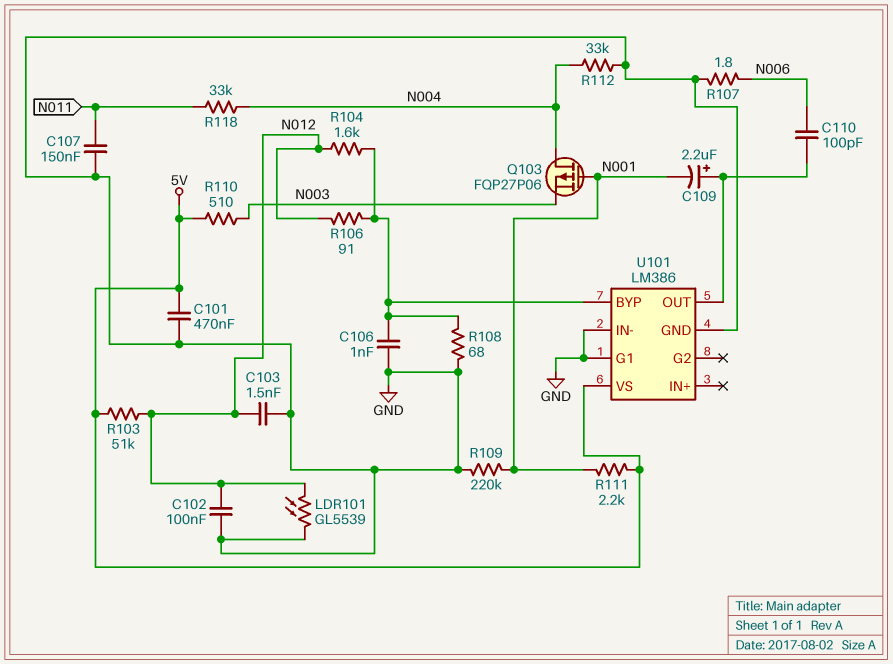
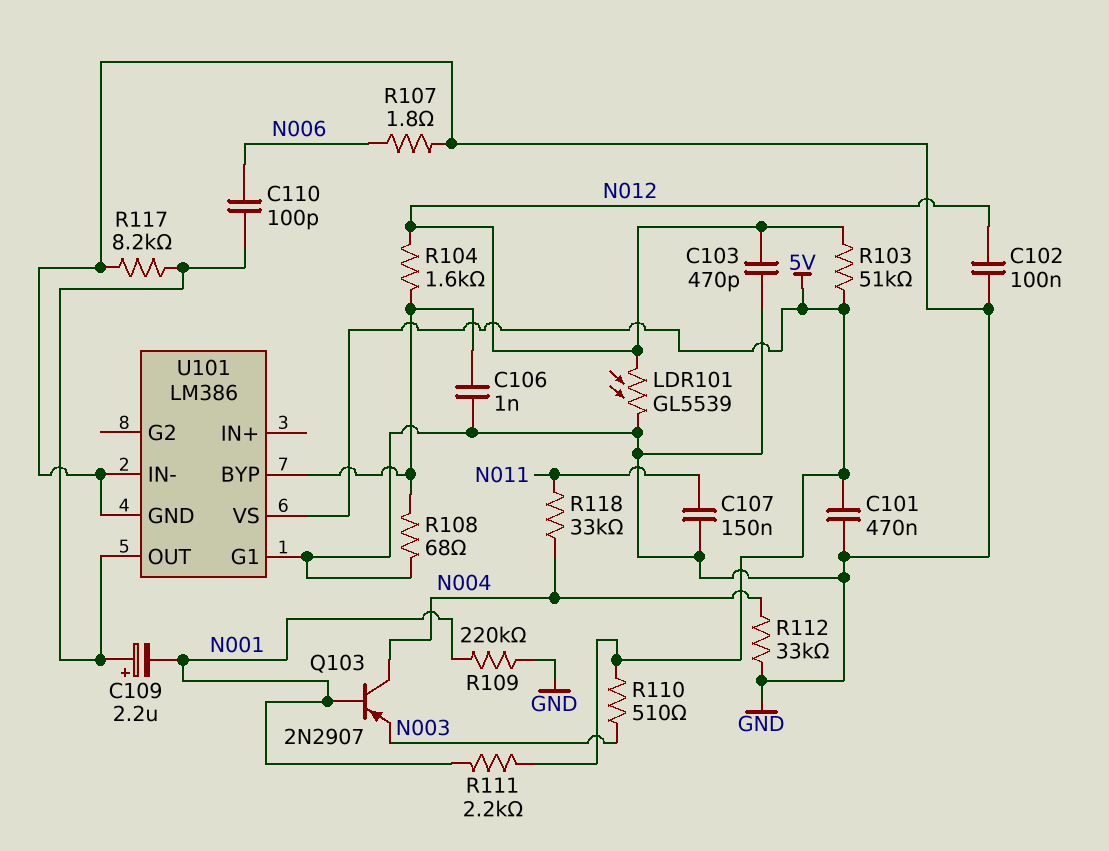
C103: 1.5nF (GND, N012) -> 470pF (GND, N012)
Q103: PMOS FQP27P06 (G N001, D N004, S N003) -> PNP 2N2907 (B N001, C N004, E N003)
R106: 91 (N012, U101/BYP) -> none
R117: none -> 8.2k (GND, U101/OUT)

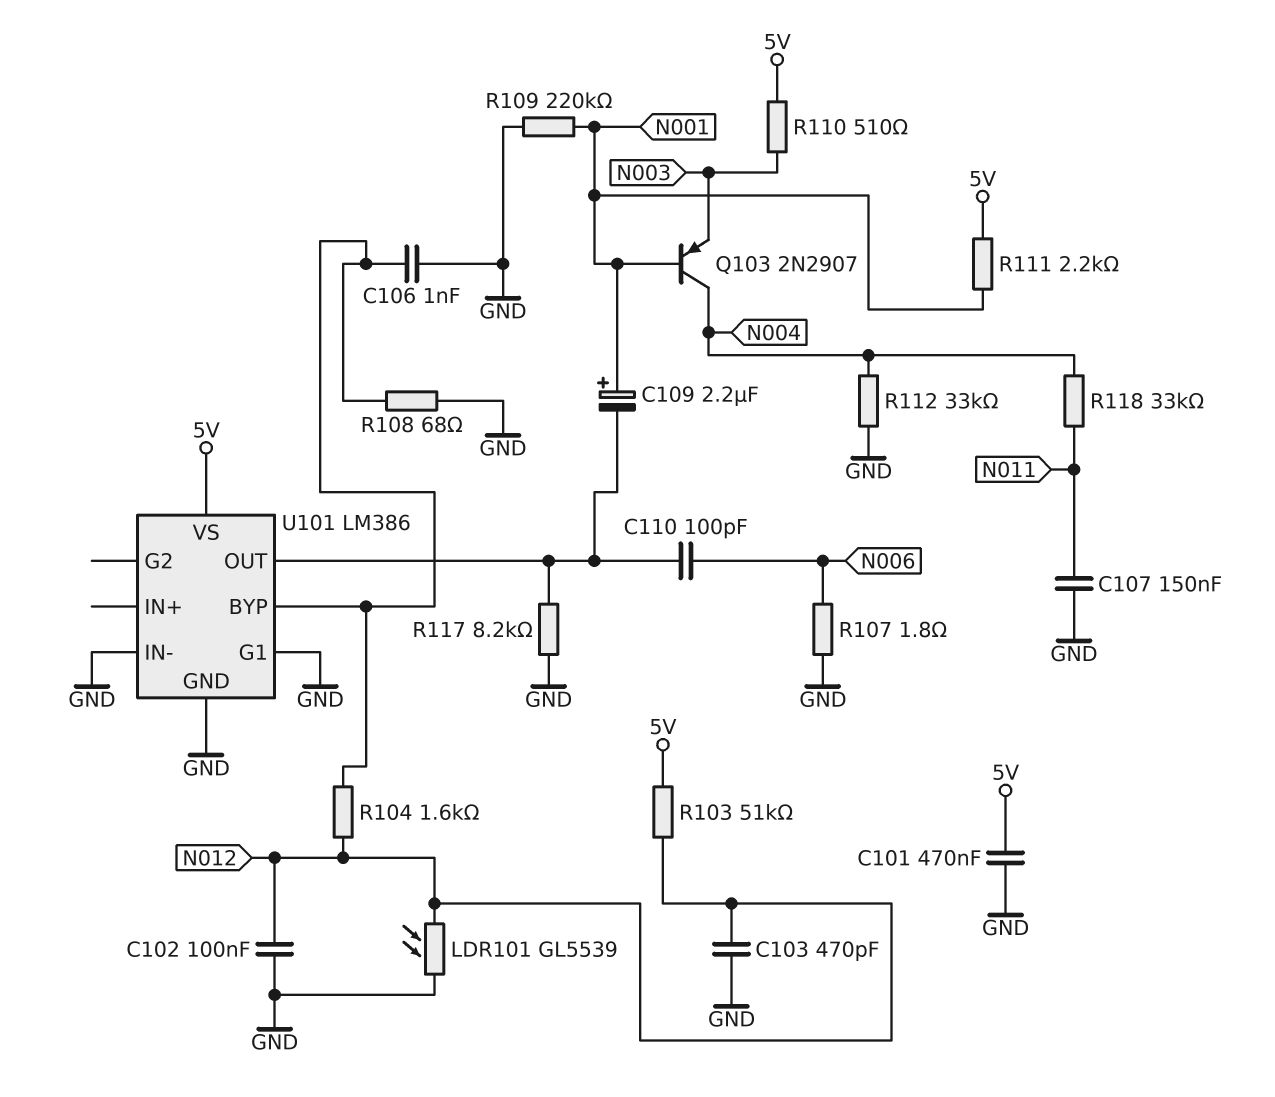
C109: 2.2uF (plus U101/OUT, minus N001) -> 2.2uF (plus N001, minus U101/OUT)

